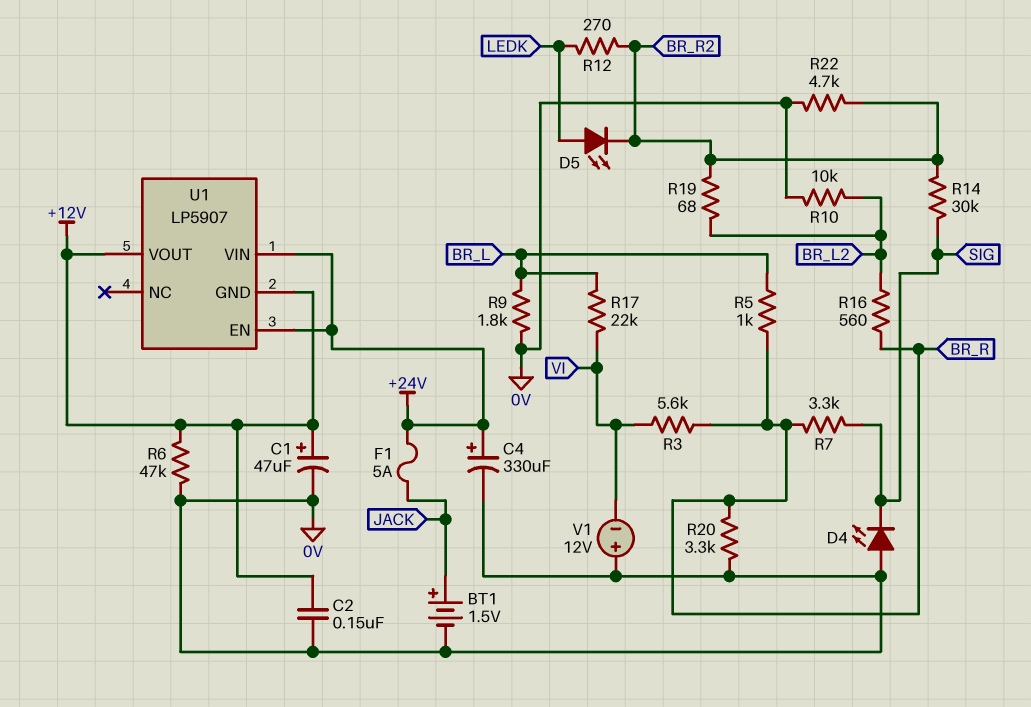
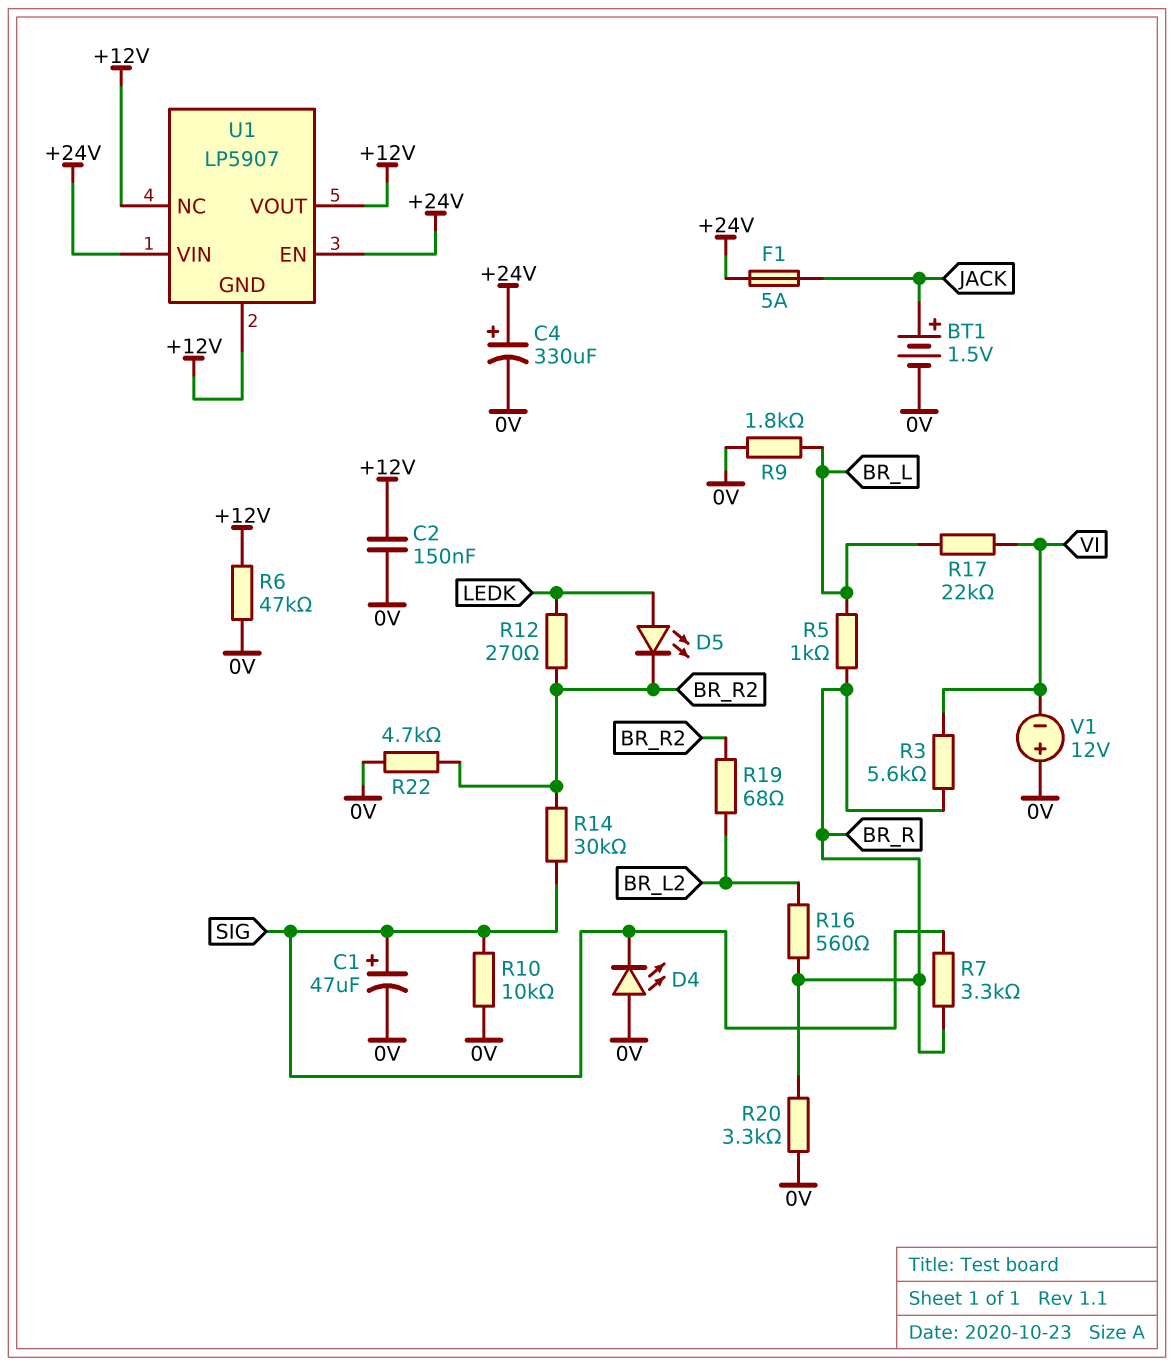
C1: 47uF (plus +12V, minus 0V) -> 47uF (plus SIG, minus 0V)
R10: 10k (0V, BR_L2) -> 10k (0V, SIG)
U1 pin NC: none -> +12V

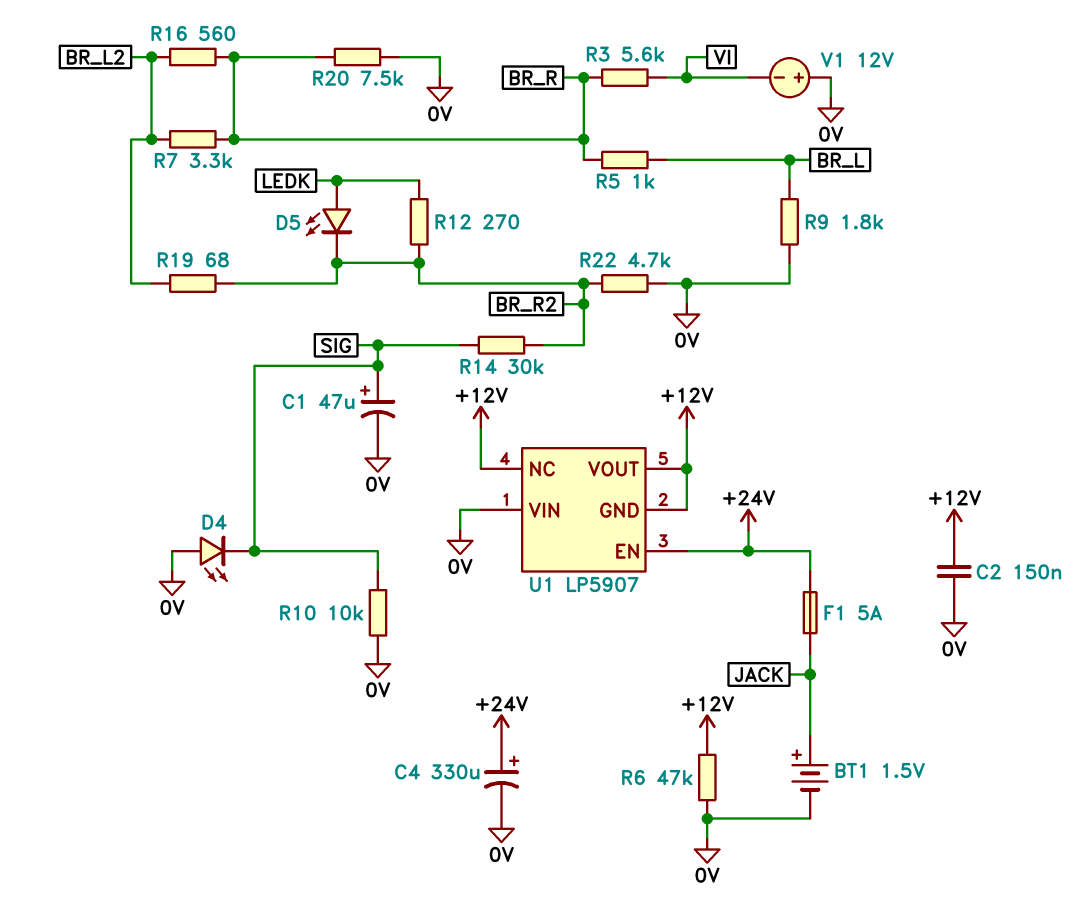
R7: 3.3k (BR_R, SIG) -> 3.3k (BR_L2, BR_R)
R17: 22k (BR_L, VI) -> none
R20: 3.3k (0V, BR_R) -> 7.5k (0V, BR_R)
U1 pin VIN: +24V -> 0V

